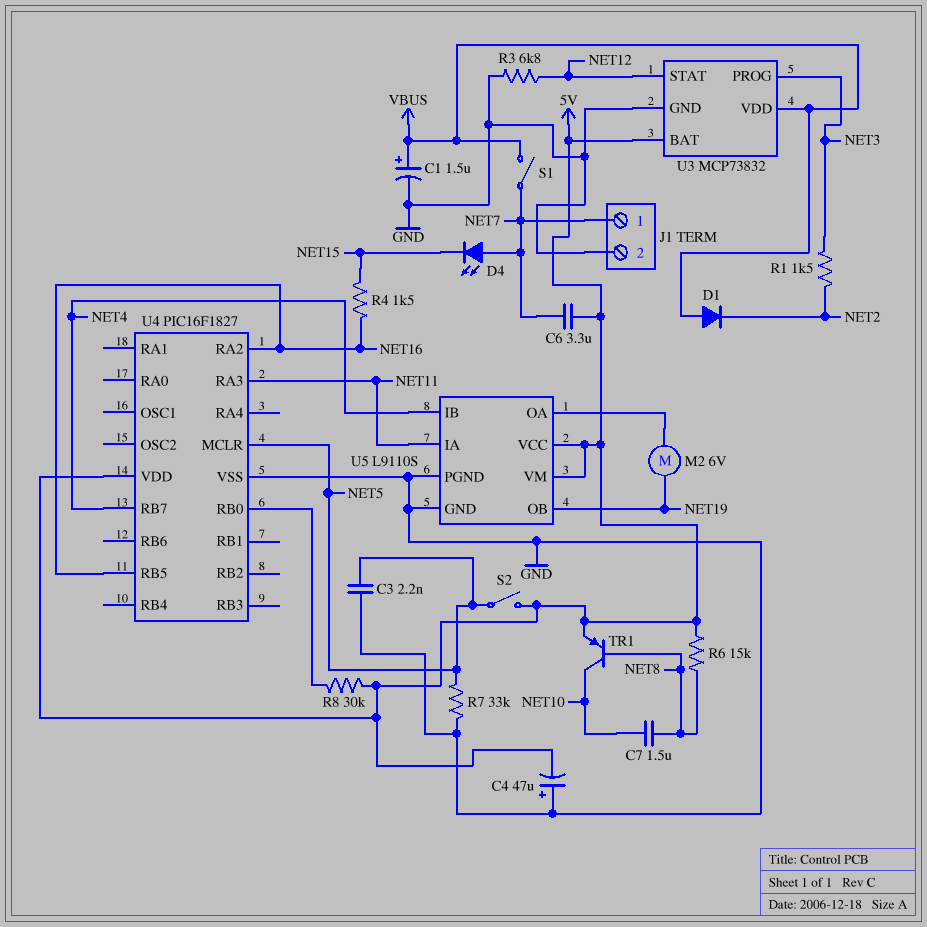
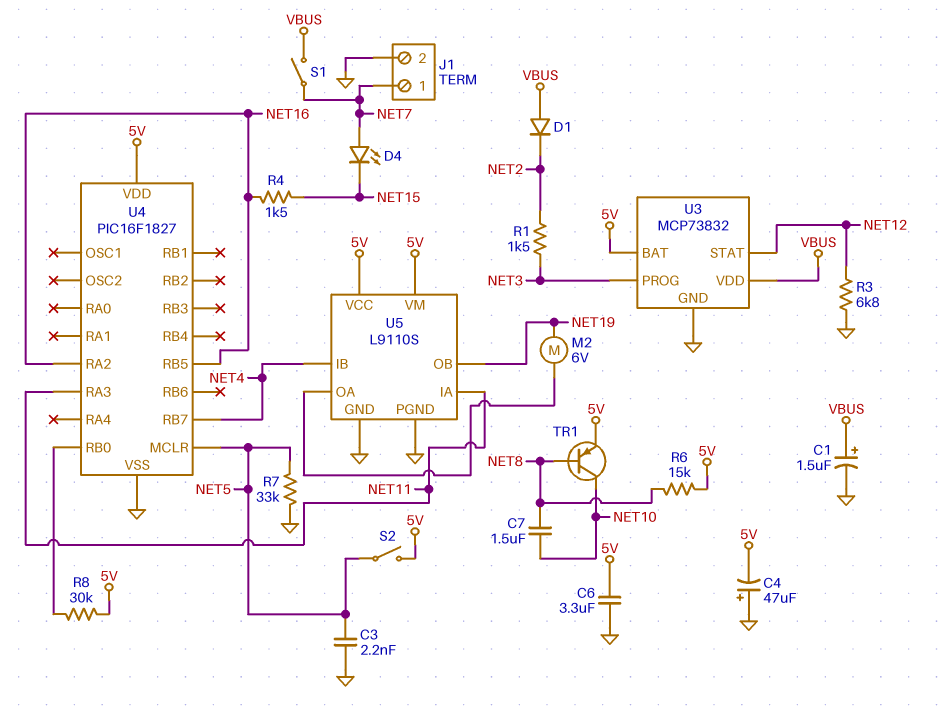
C6: 3.3uF (5V, NET7) -> 3.3uF (5V, GND)

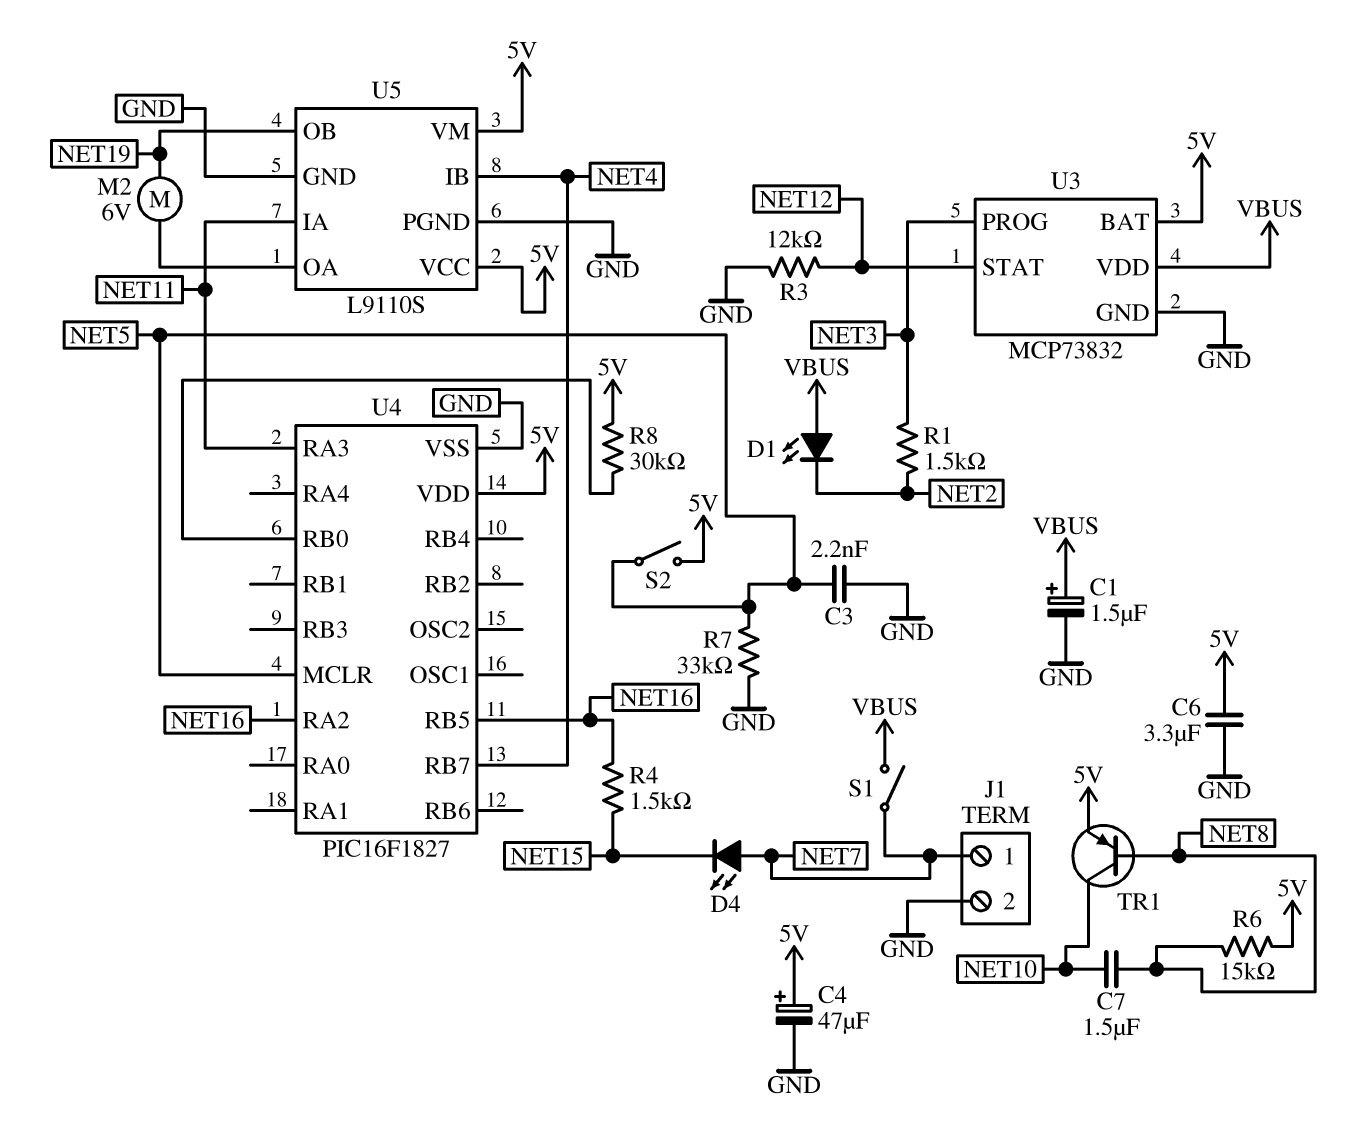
C4: 47uF (plus GND, minus 5V) -> 47uF (plus 5V, minus GND)
D1: diode (A VBUS, K NET2) -> LED (A VBUS, K NET2)
R3: 6.8k (GND, NET12) -> 12k (GND, NET12)

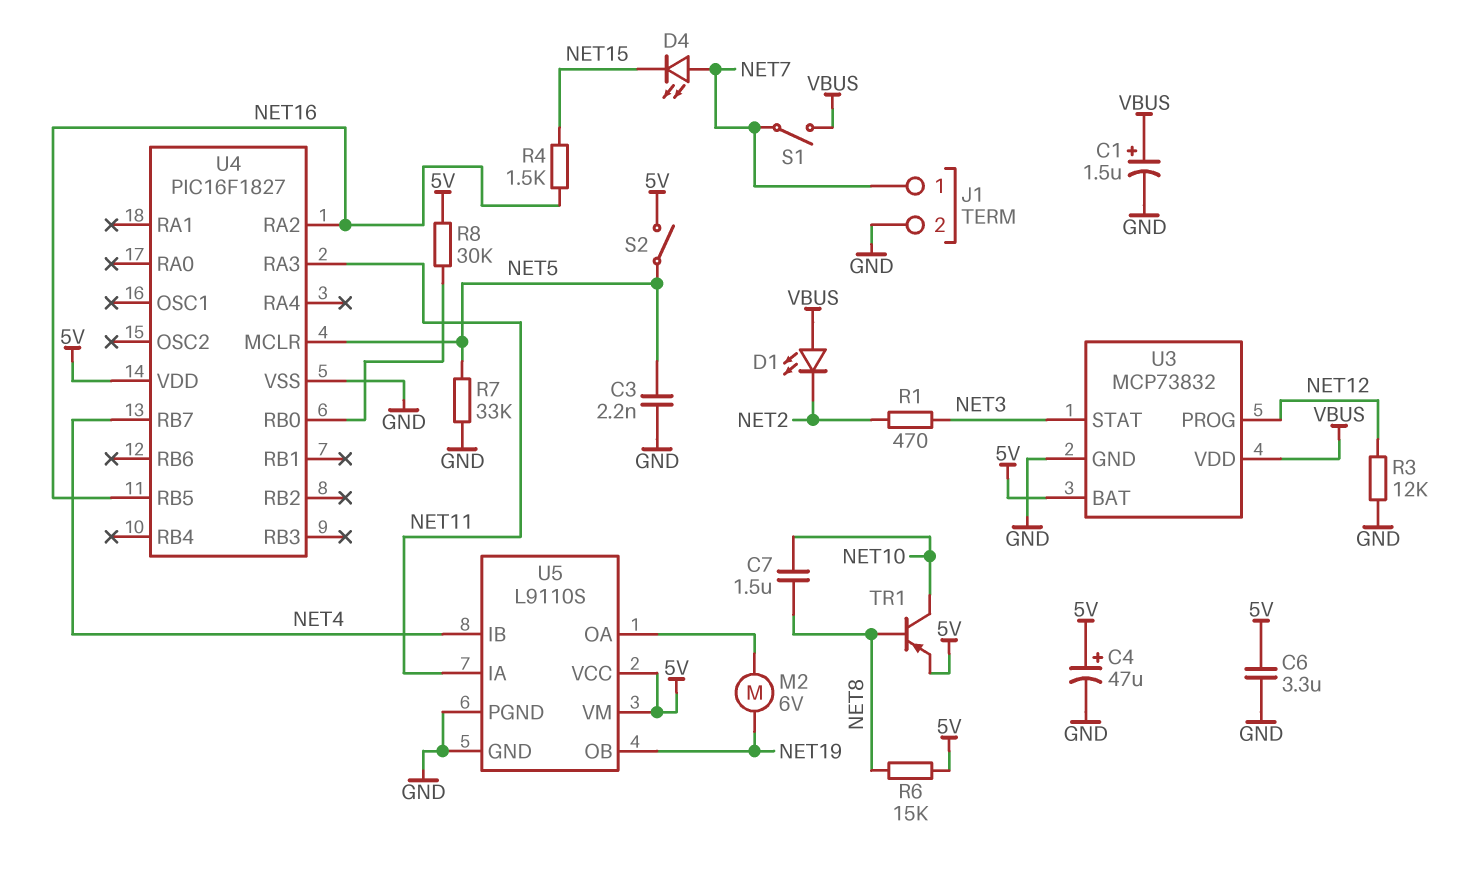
R1: 1.5k (NET2, NET3) -> 470 (NET2, NET3)
U3 pin PROG: NET3 -> NET12
U3 pin STAT: NET12 -> NET3

